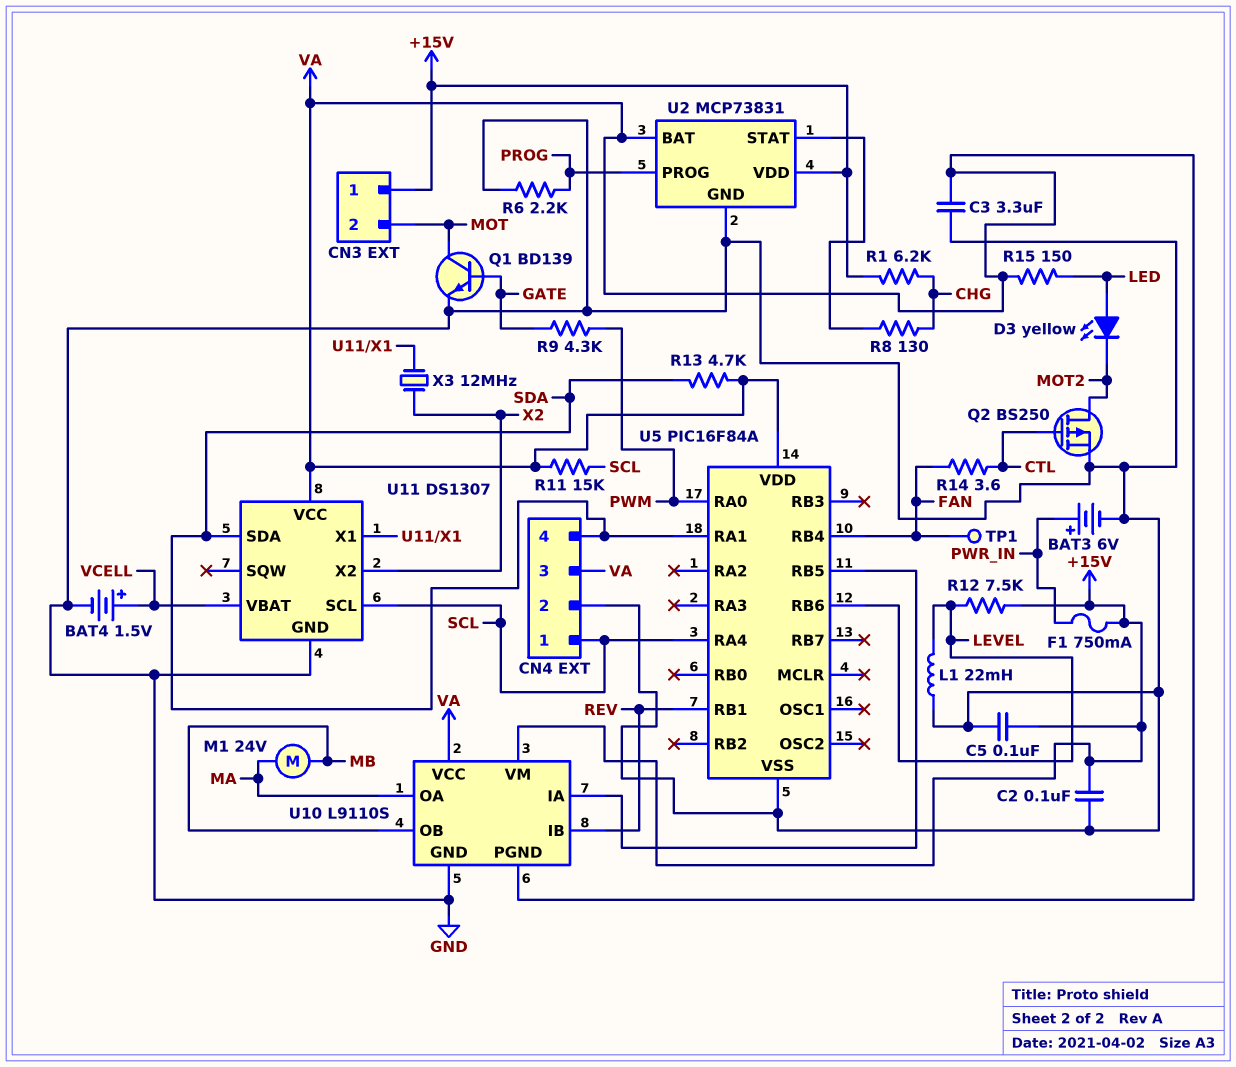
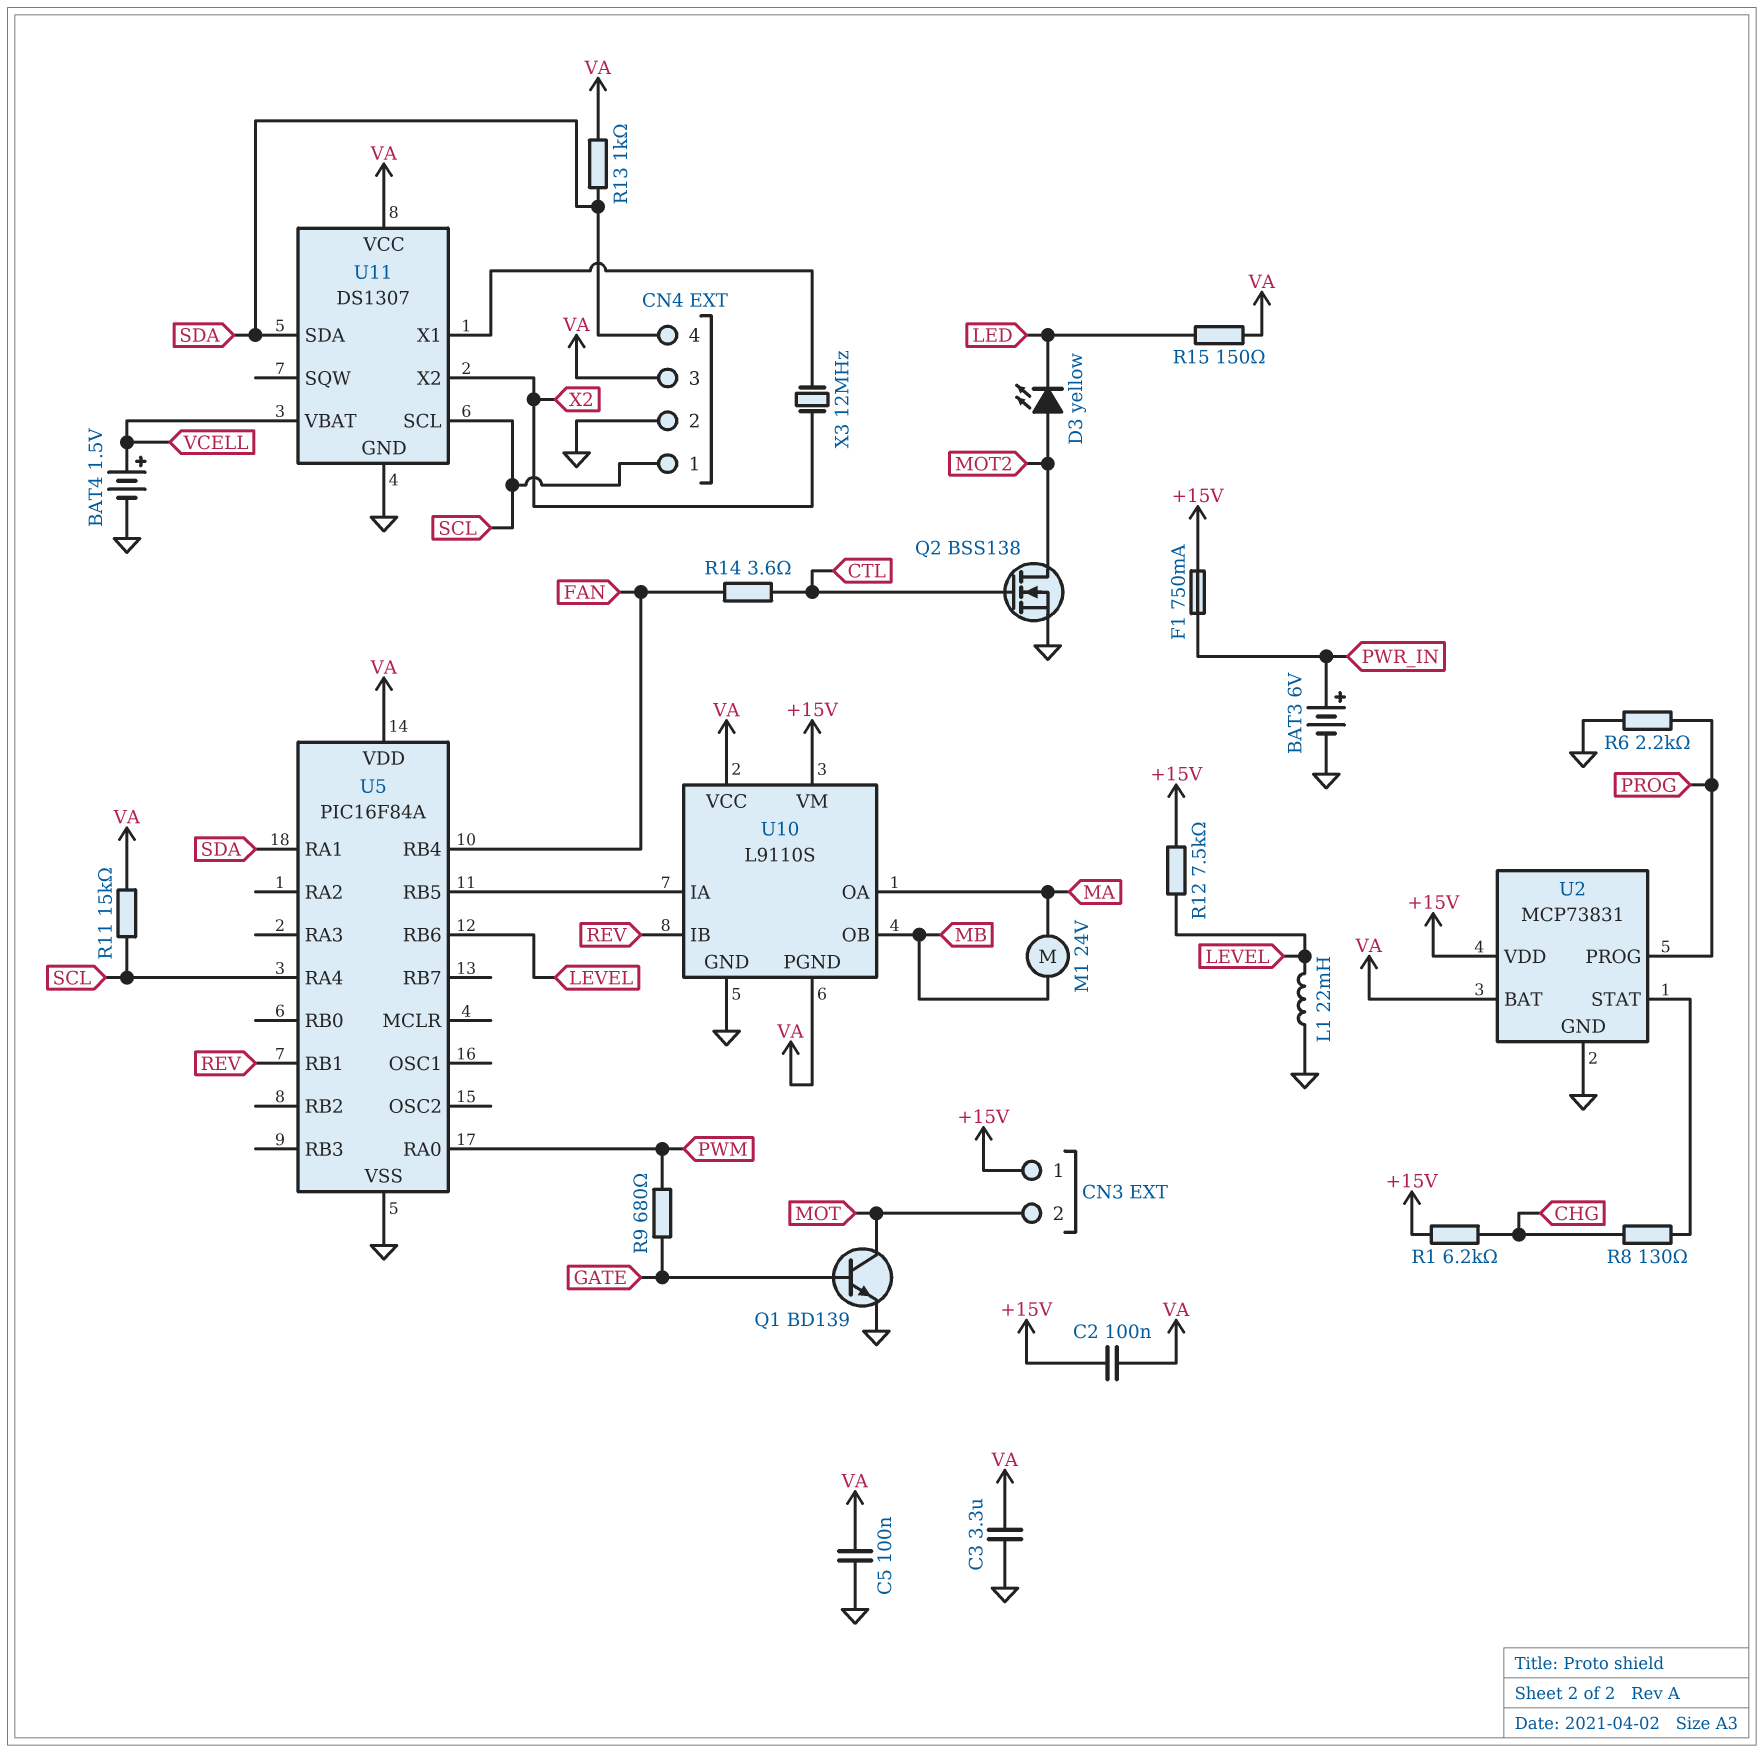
C2: 100nF (+15V, GND) -> 100nF (+15V, VA)
C5: 100nF (+15V, GND) -> 100nF (GND, VA)
D3: LED yellow (A LED, K MOT2) -> LED yellow (A MOT2, K LED)
Q2: PMOS BS250 (G CTL, D MOT2, S GND) -> NMOS BSS138 (G CTL, D MOT2, S GND)
R9: 4.3k (GATE, PWM) -> 680 (GATE, PWM)
R13: 4.7k (SDA, VA) -> 1k (SDA, VA)
TP1: test point (FAN) -> none

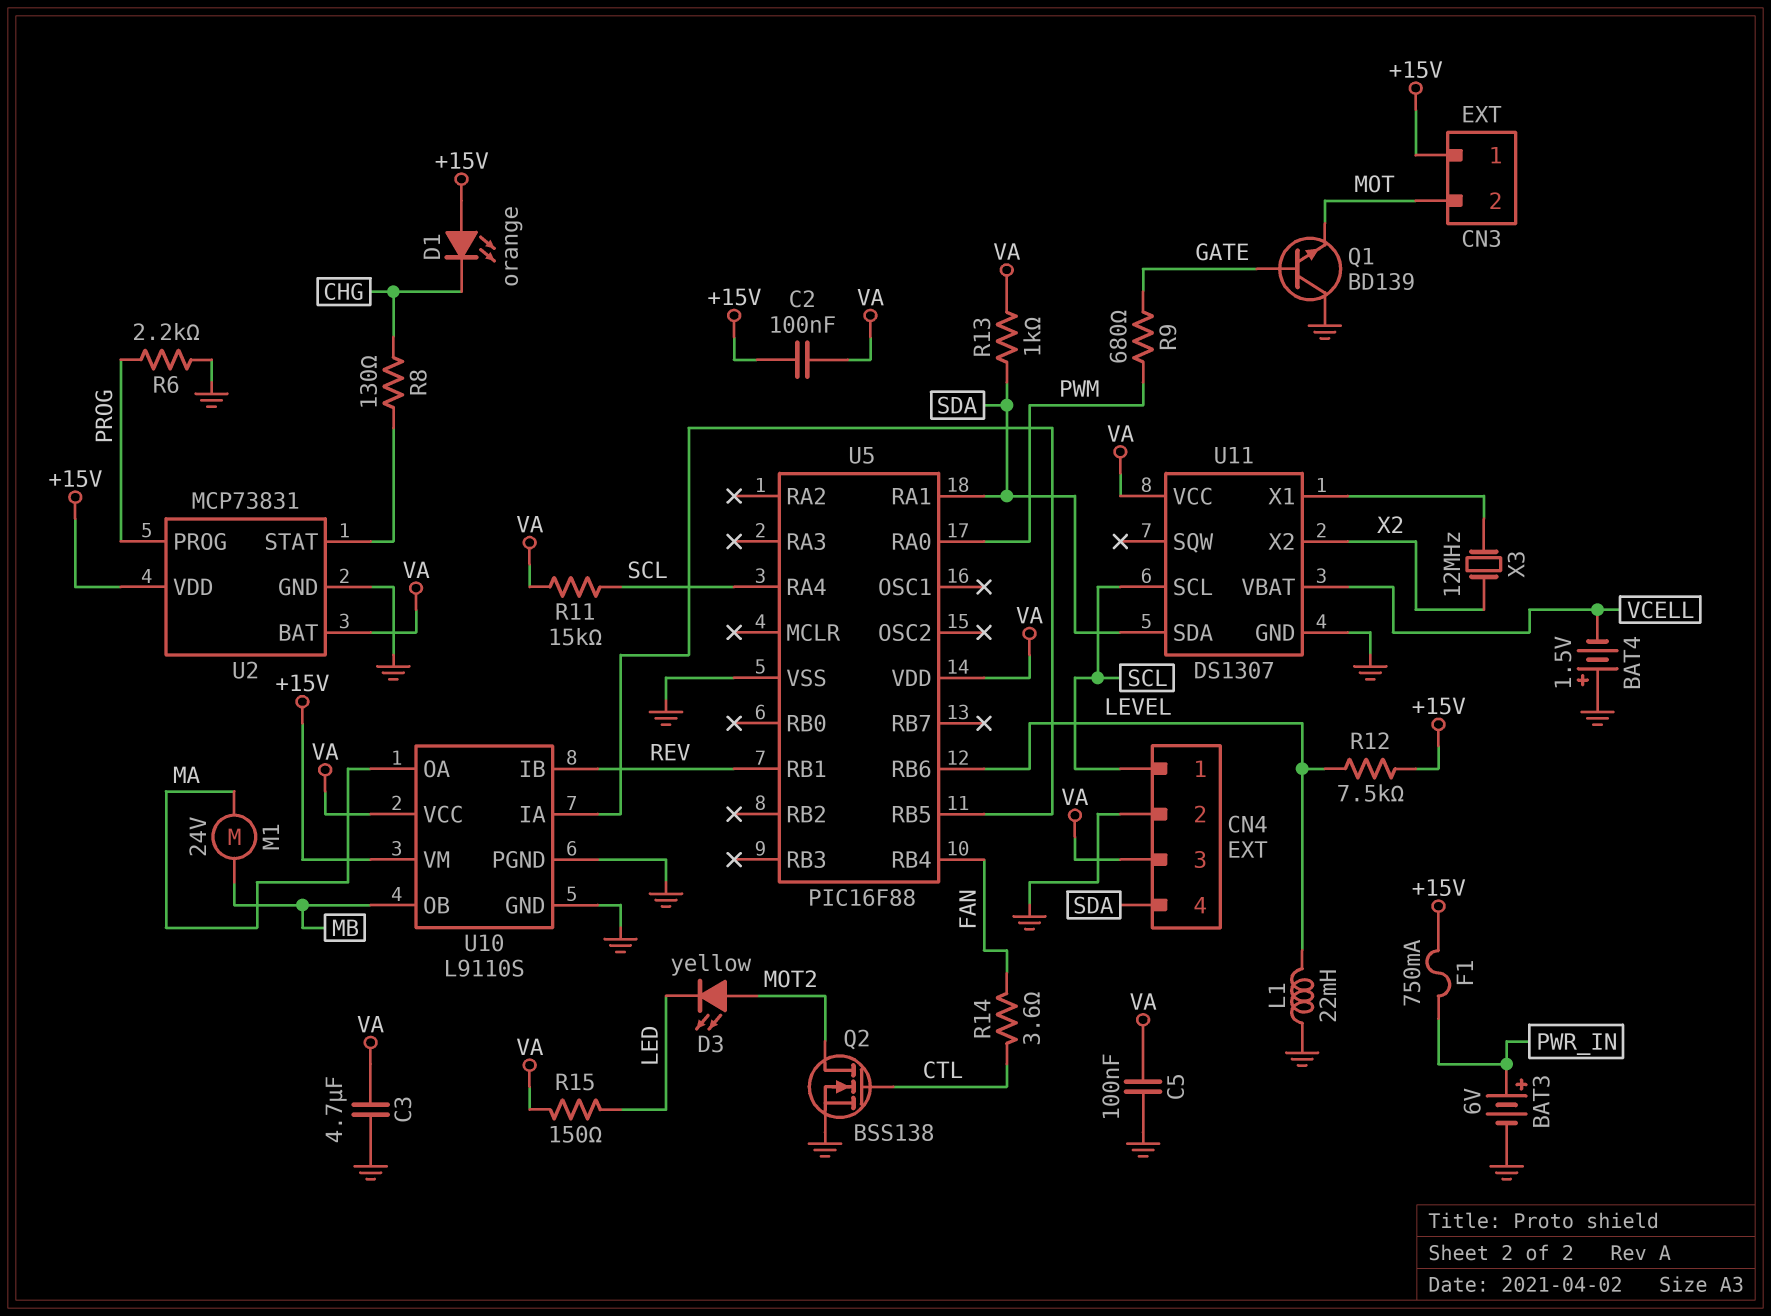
BAT4: 1.5V (plus VCELL, minus GND) -> 1.5V (plus GND, minus VCELL)
C3: 3.3uF (GND, VA) -> 4.7uF (GND, VA)
D1: none -> LED orange (A +15V, K CHG)
Q1: NPN BD139 (B GATE, C MOT, E GND) -> NPN BD139 (B GATE, C GND, E MOT)
R1: 6.2k (+15V, CHG) -> none
U5: PIC16F84A -> PIC16F88
U10 pin PGND: VA -> GND

